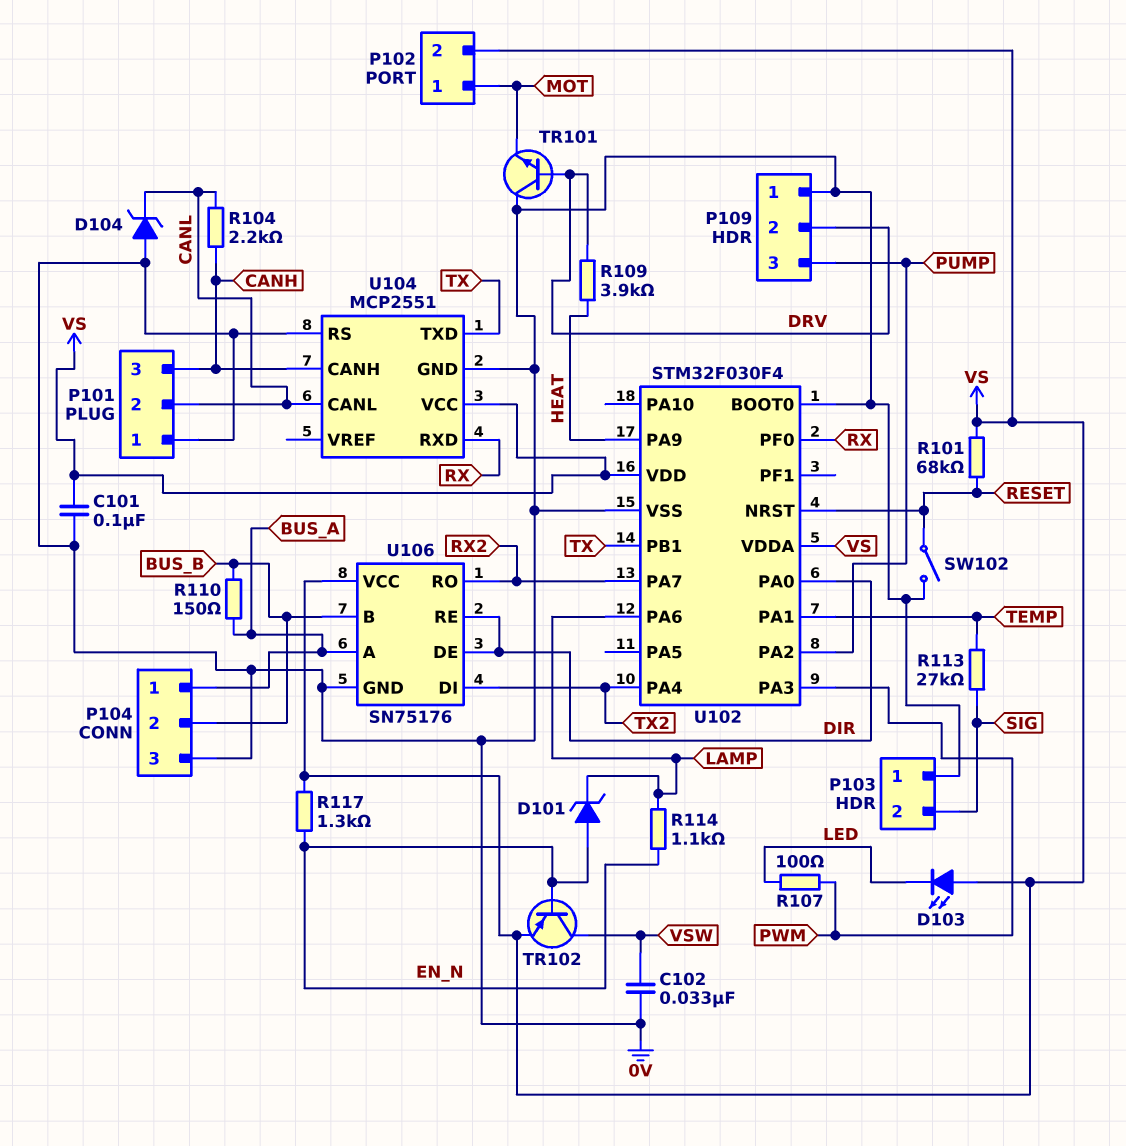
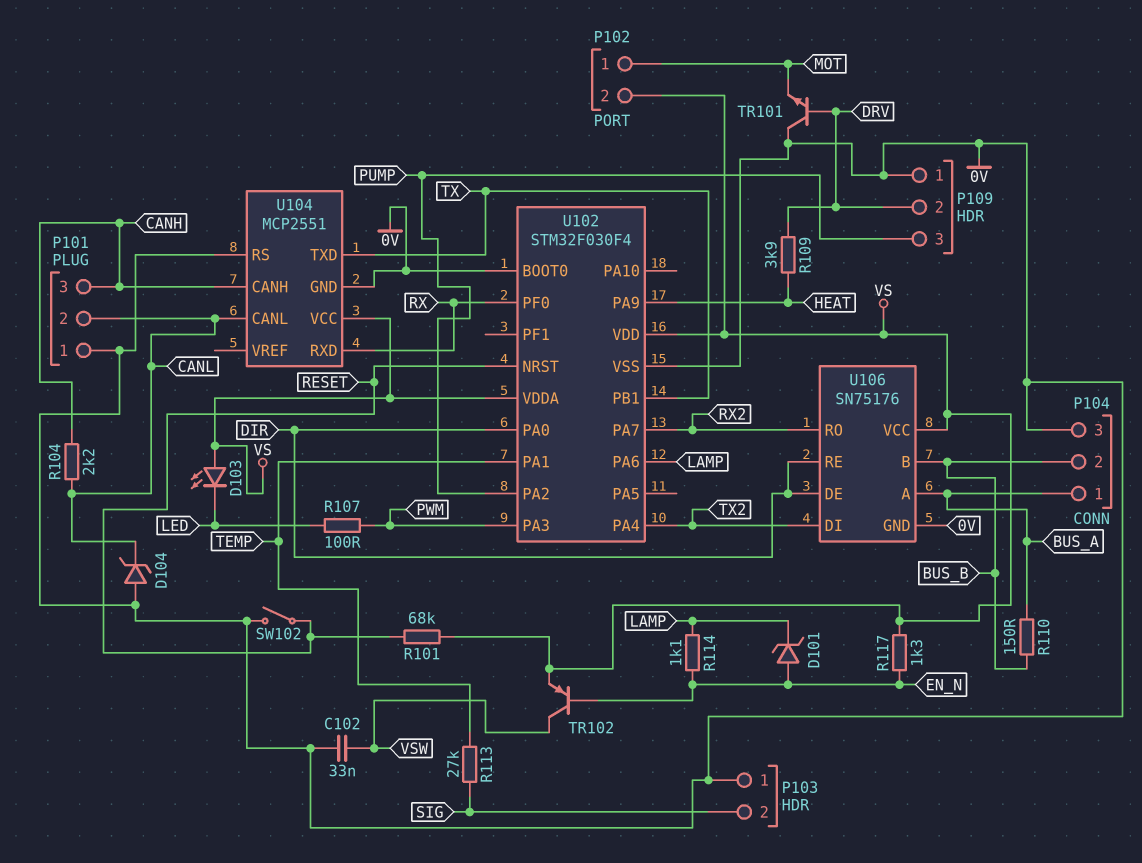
C101: 100nF (0V, VS) -> none

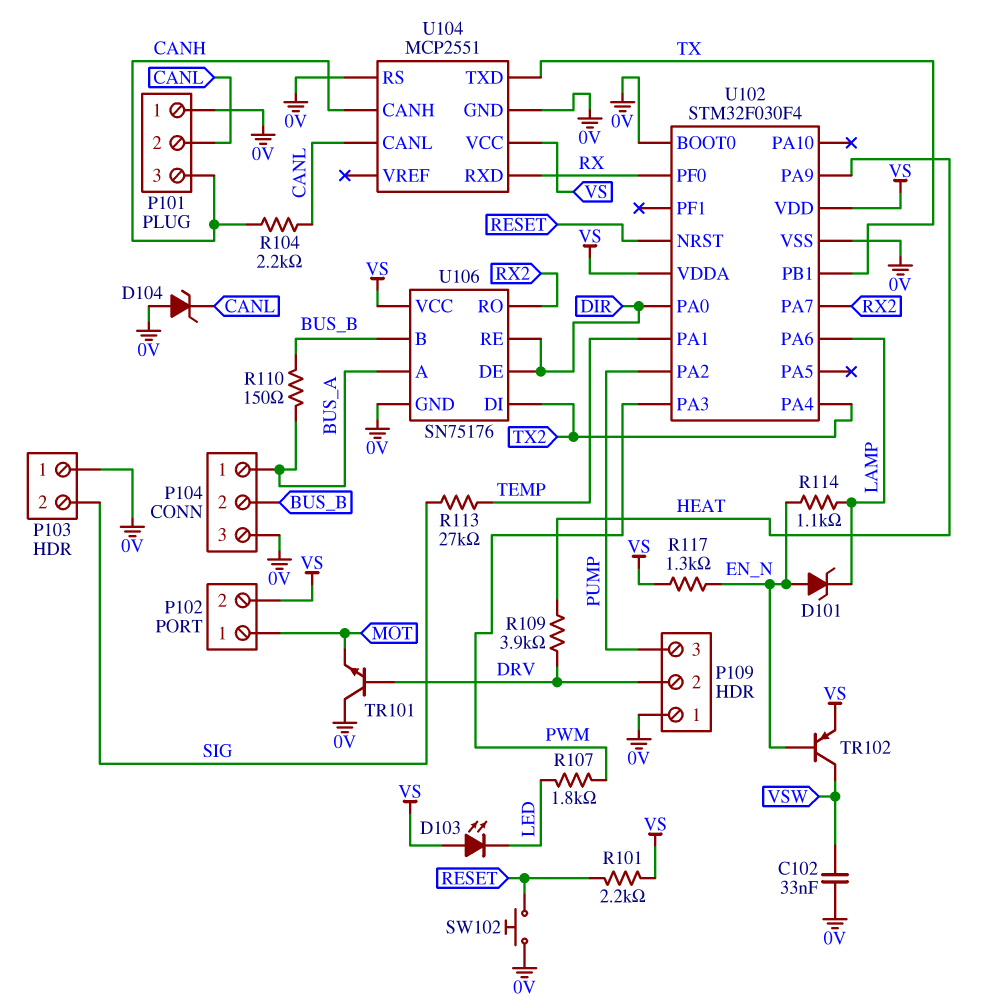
R101: 68k (RESET, VS) -> 2.2k (RESET, VS)
R107: 100 (LED, PWM) -> 1.8k (LED, PWM)
SW102: switch (0V, RESET) -> button (0V, RESET)

